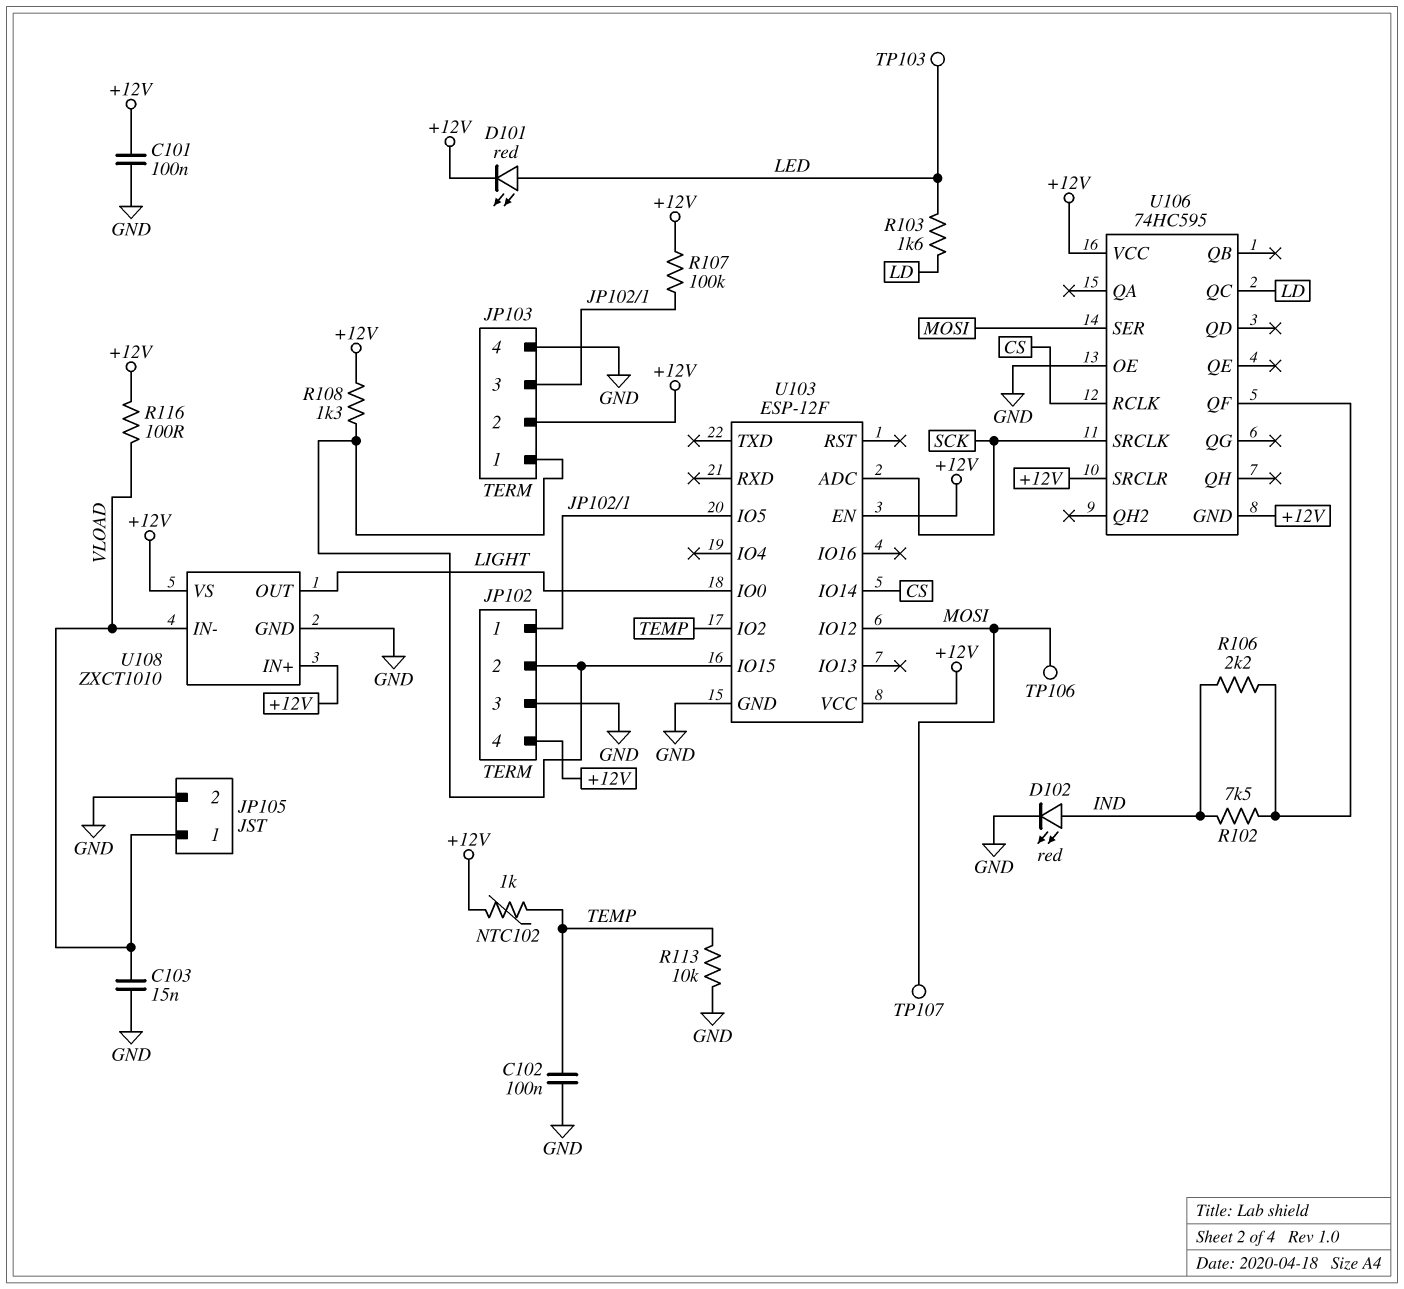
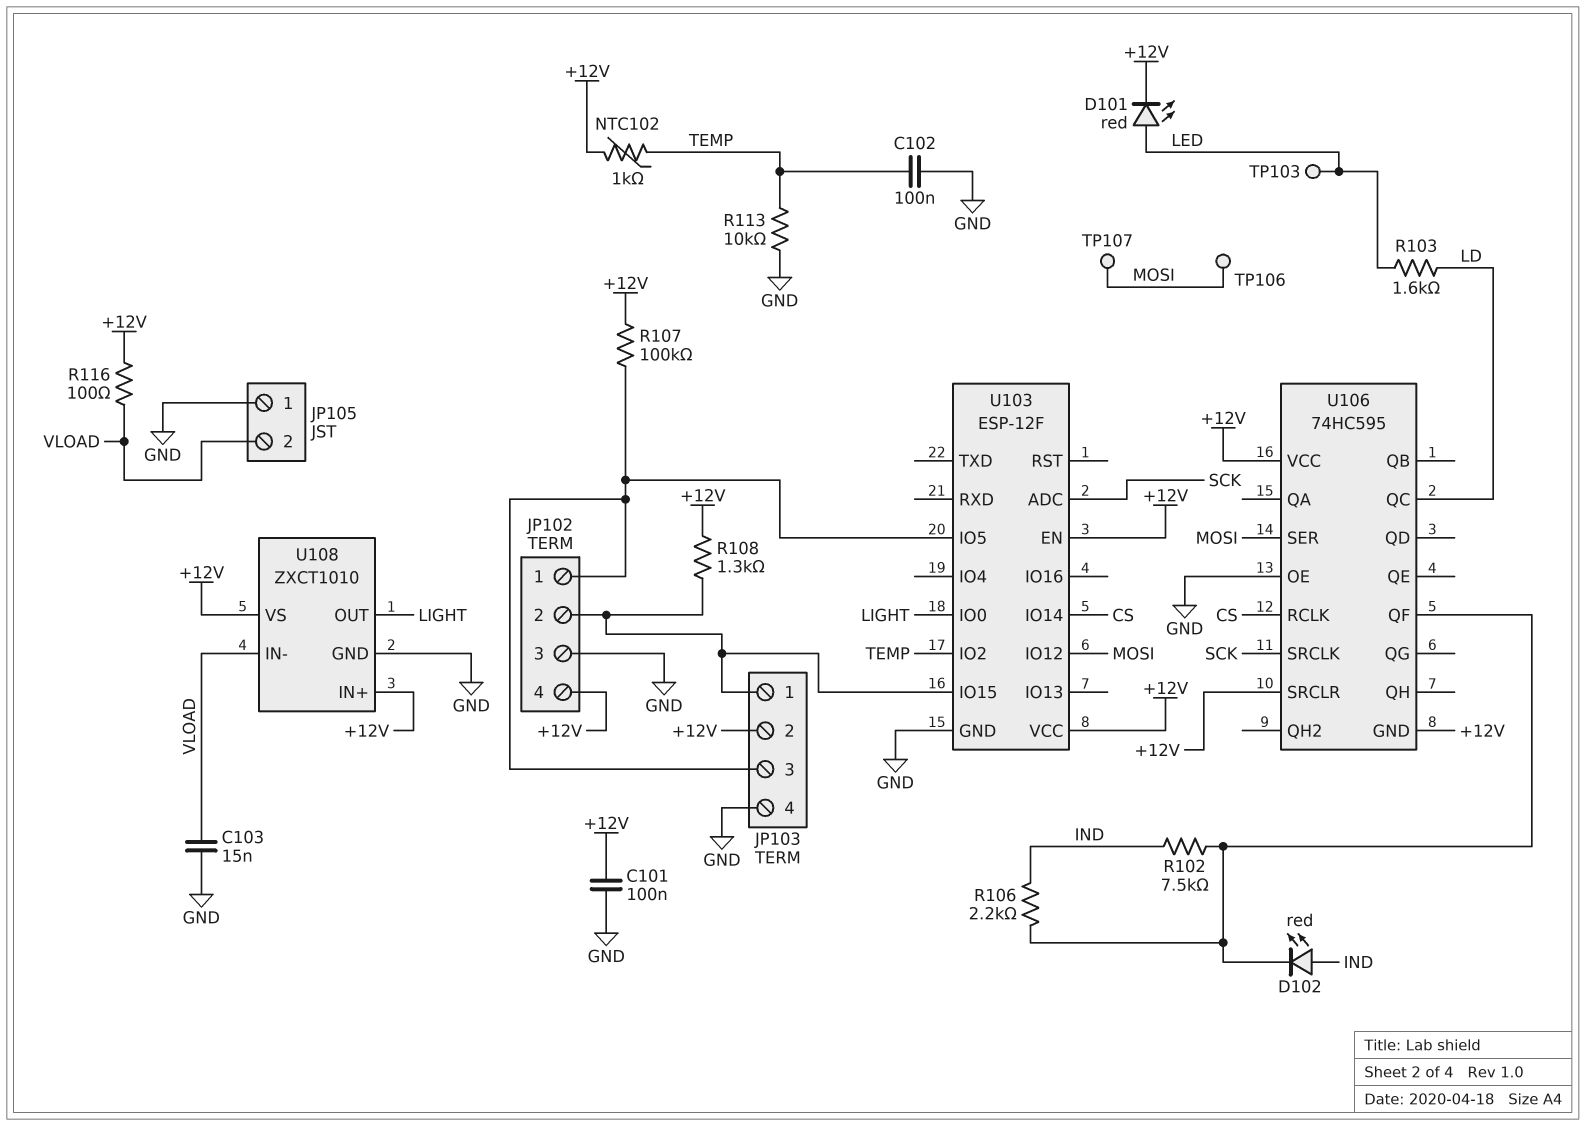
D102: LED red (A IND, K GND) -> LED red (A IND, K U106/QF)
JP105 pin 1: VLOAD -> GND
JP105 pin 2: GND -> VLOAD

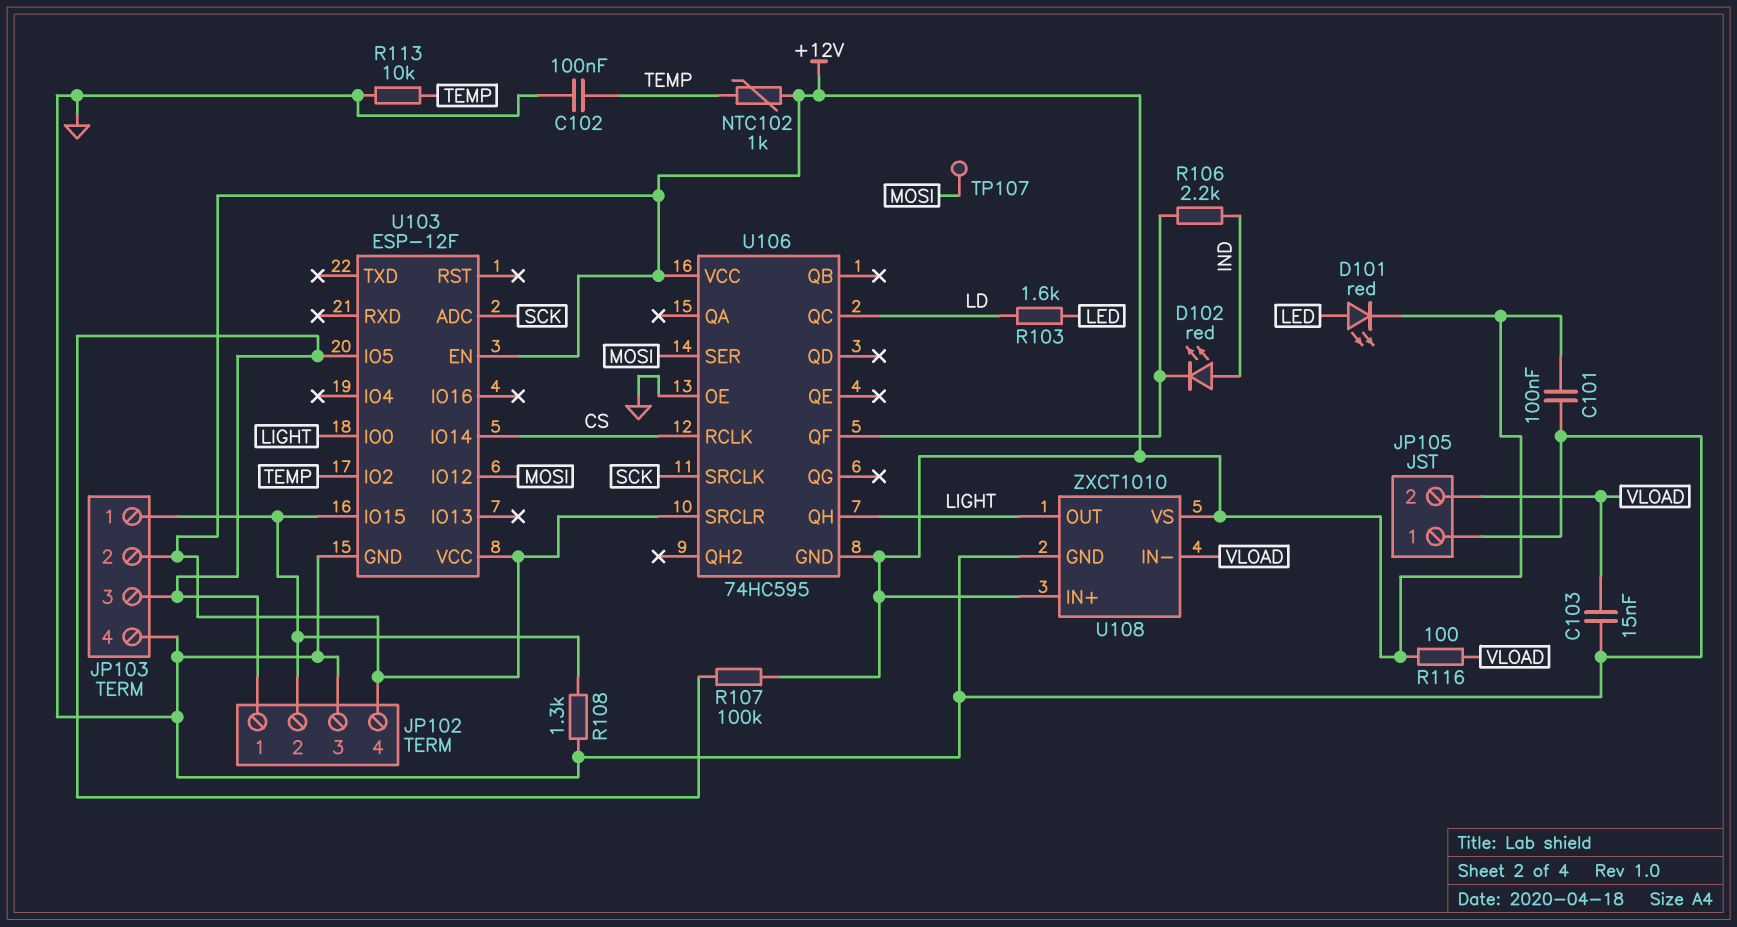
R102: 7.5k (IND, U106/QF) -> none
R108: 1.3k (+12V, JP102/2) -> 1.3k (GND, JP102/2)
TP103: test point (LED) -> none
TP106: test point (MOSI) -> none
U106 pin QH: none -> LIGHT

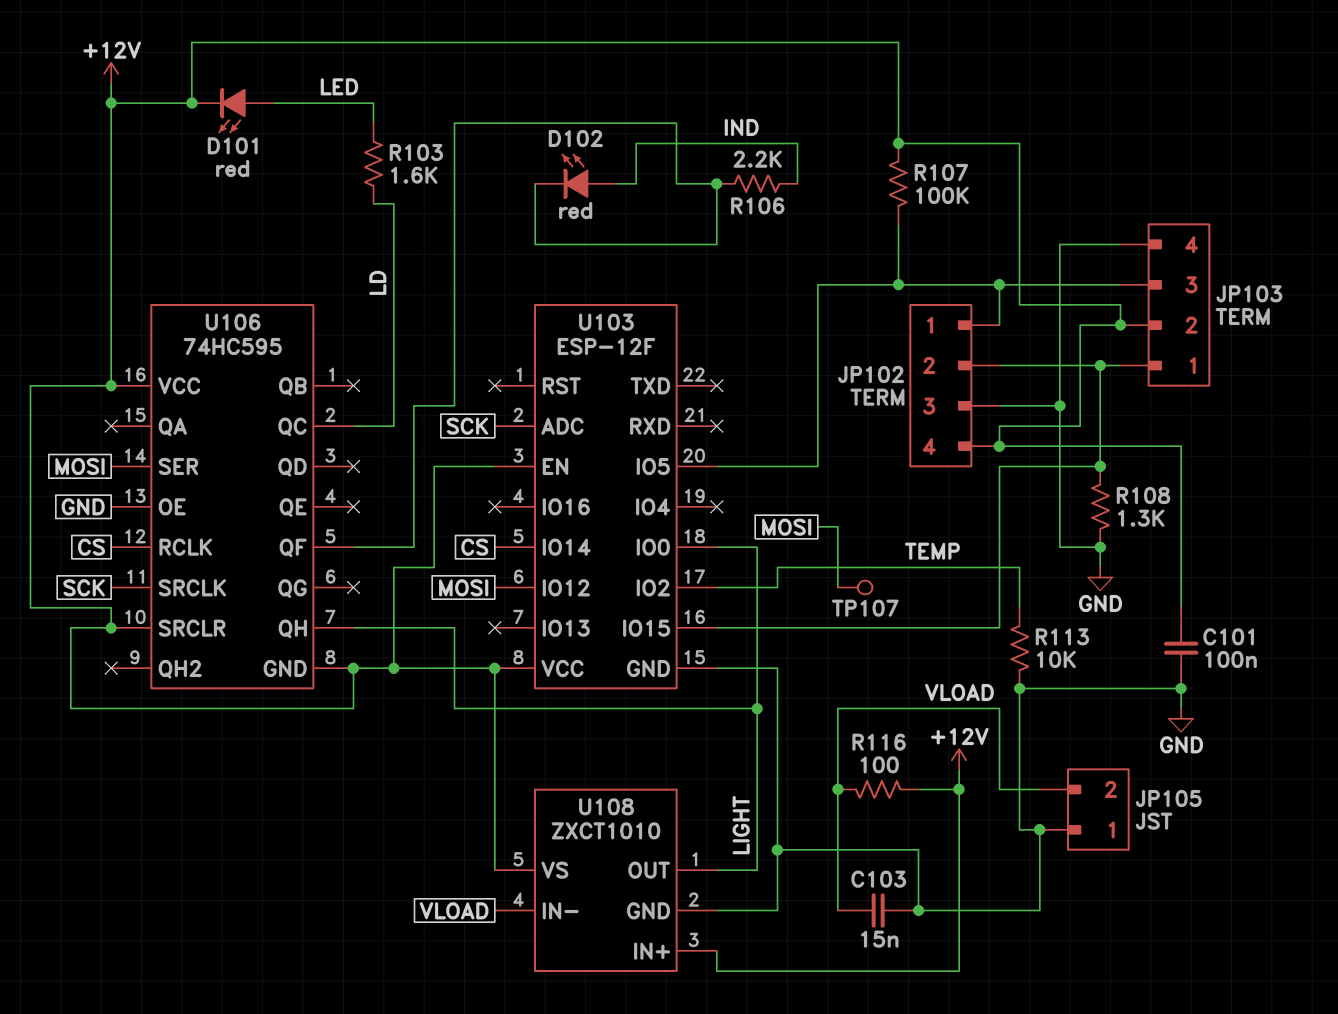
C102: 100nF (GND, TEMP) -> none
NTC102: 1k (+12V, TEMP) -> none

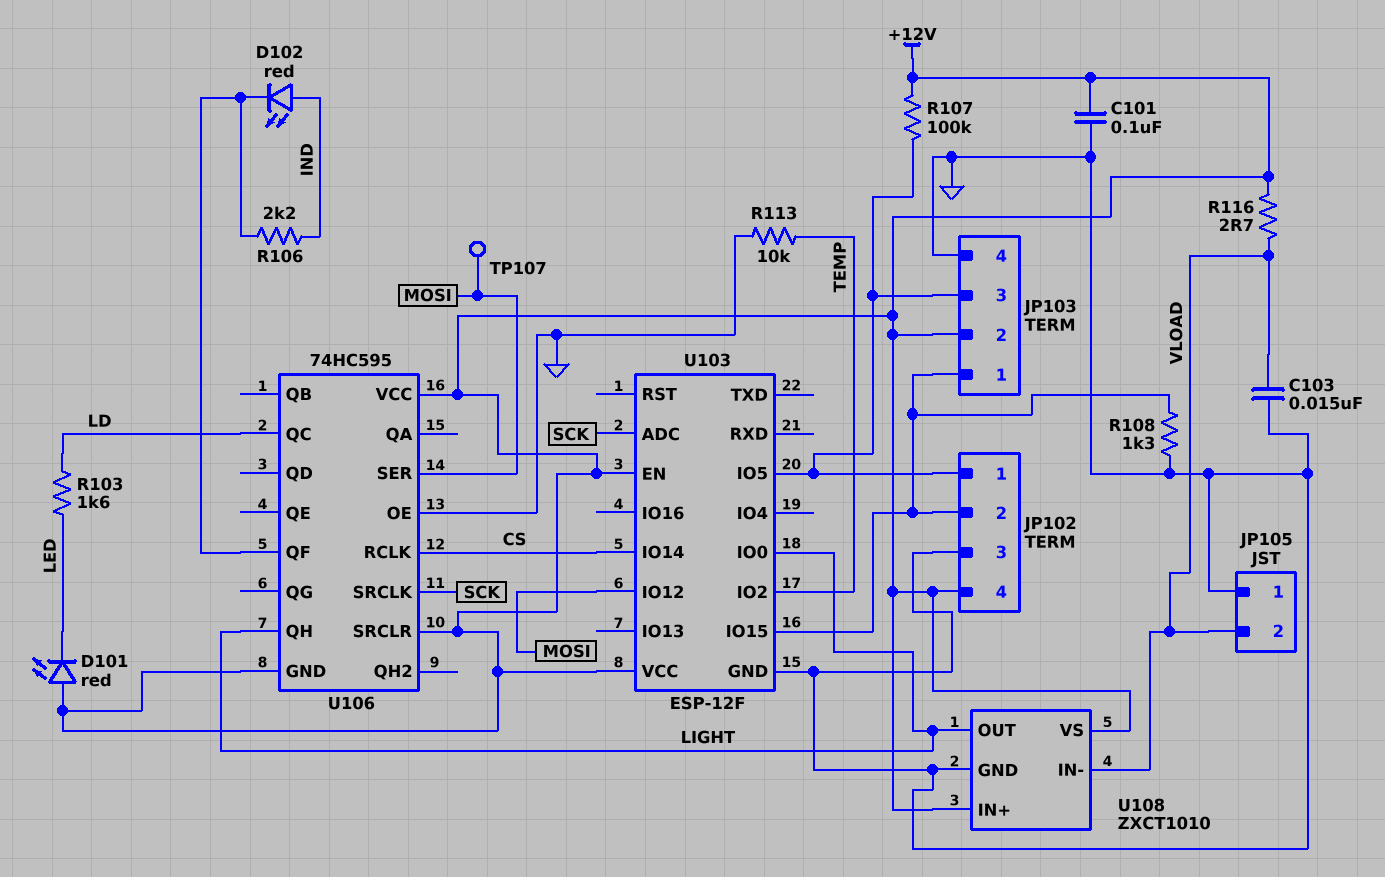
D101: LED red (A LED, K +12V) -> LED red (A +12V, K LED)
R116: 100 (+12V, VLOAD) -> 2.7 (+12V, VLOAD)

